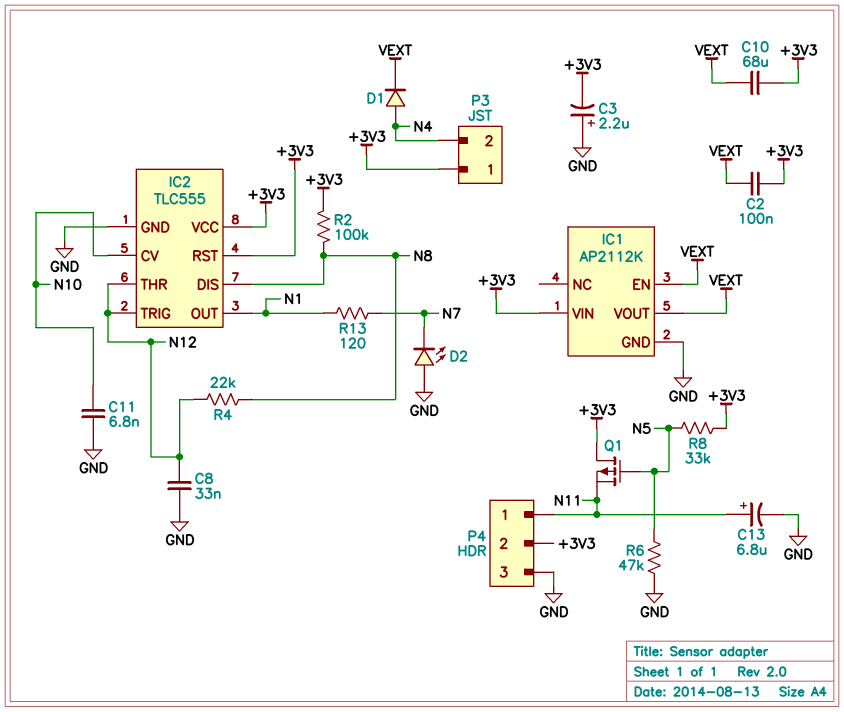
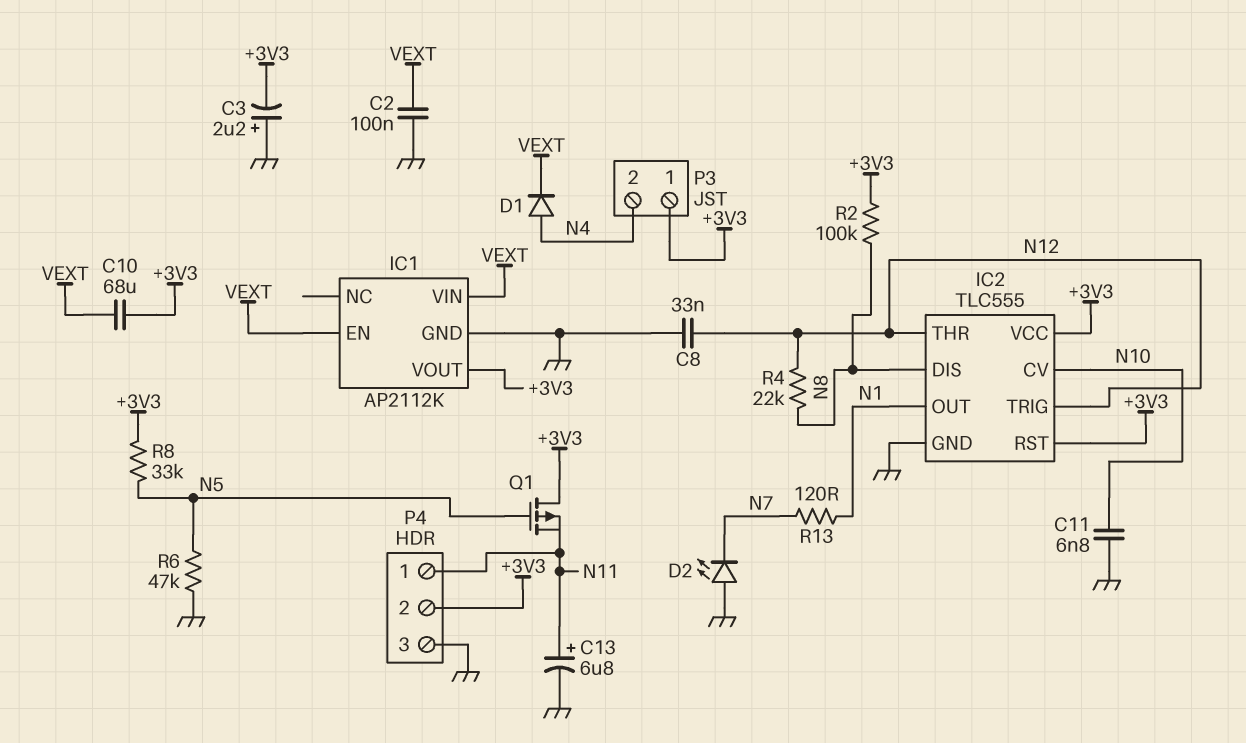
C2: 100nF (+3V3, VEXT) -> 100nF (GND, VEXT)
IC1 pin VIN: +3V3 -> VEXT
IC1 pin VOUT: VEXT -> +3V3

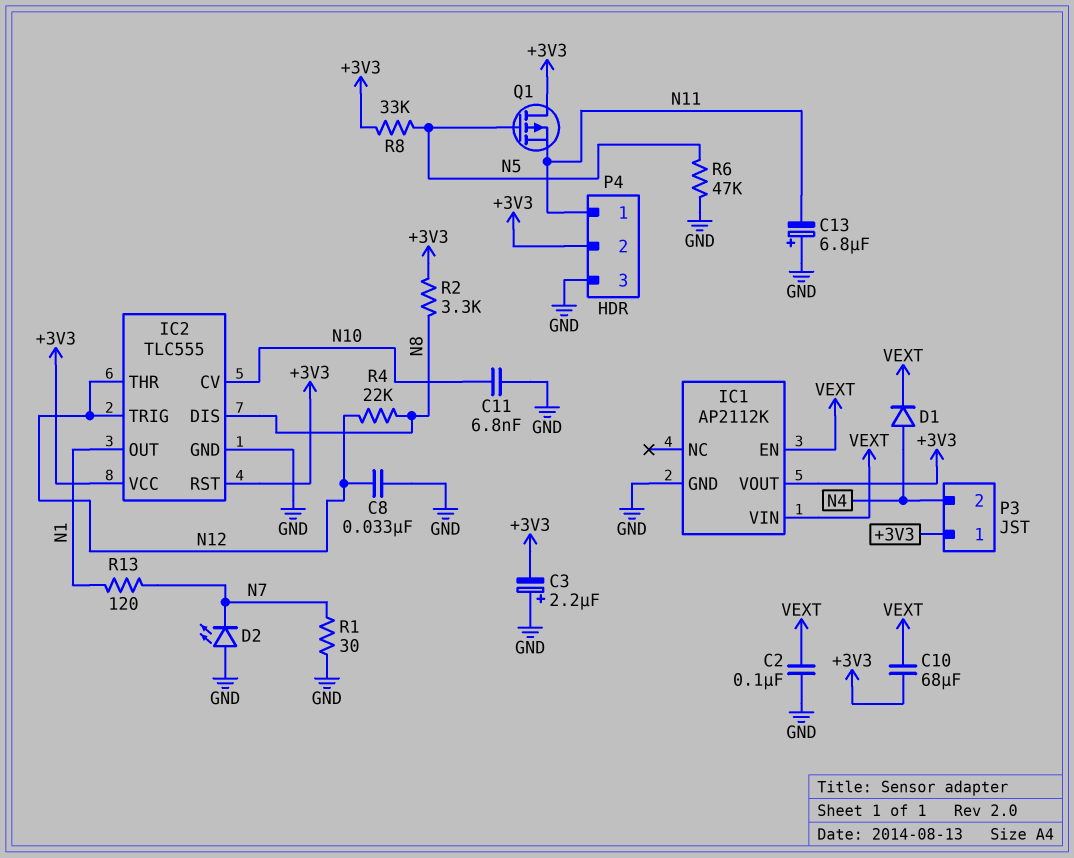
C13: 6.8uF (plus N11, minus GND) -> 6.8uF (plus GND, minus N11)
R1: none -> 30 (GND, N7)
R2: 100k (+3V3, N8) -> 3.3k (+3V3, N8)

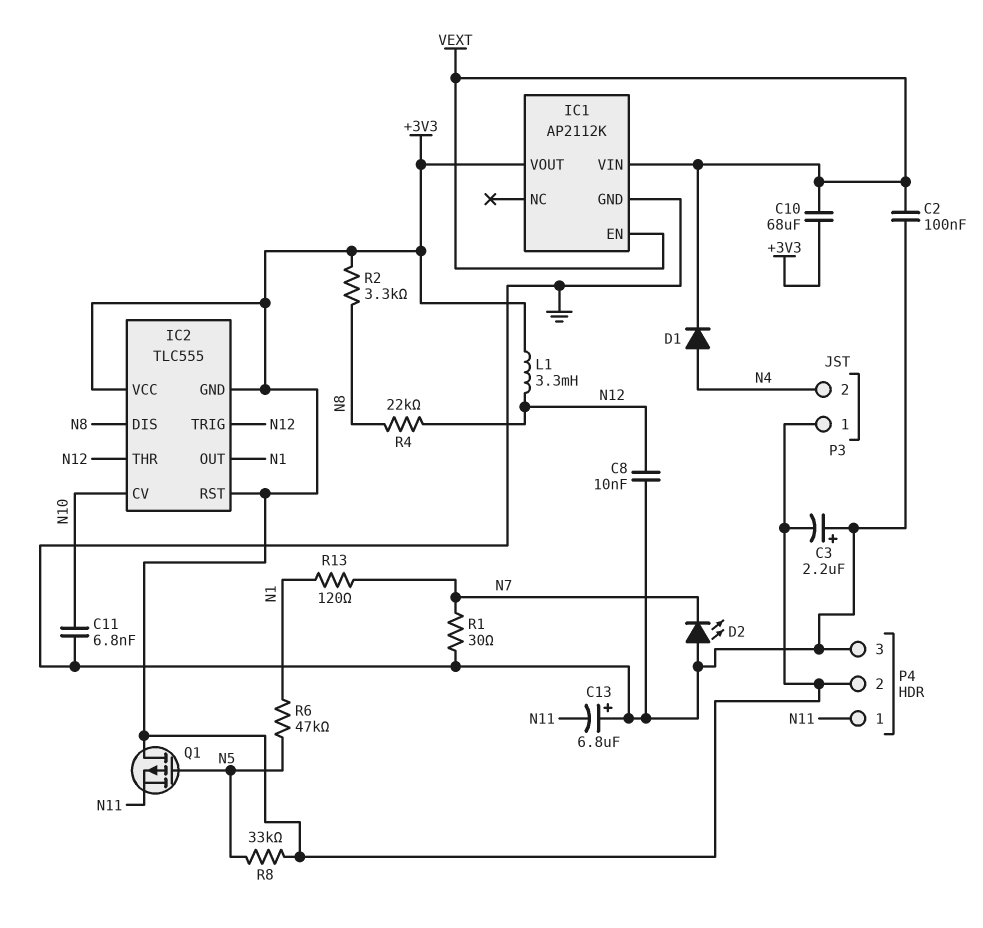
C8: 33nF (GND, N12) -> 10nF (GND, N12)
IC2 pin GND: GND -> +3V3
L1: none -> 3.3mH (+3V3, N12)
R6: 47k (GND, N5) -> 47k (N1, N5)

